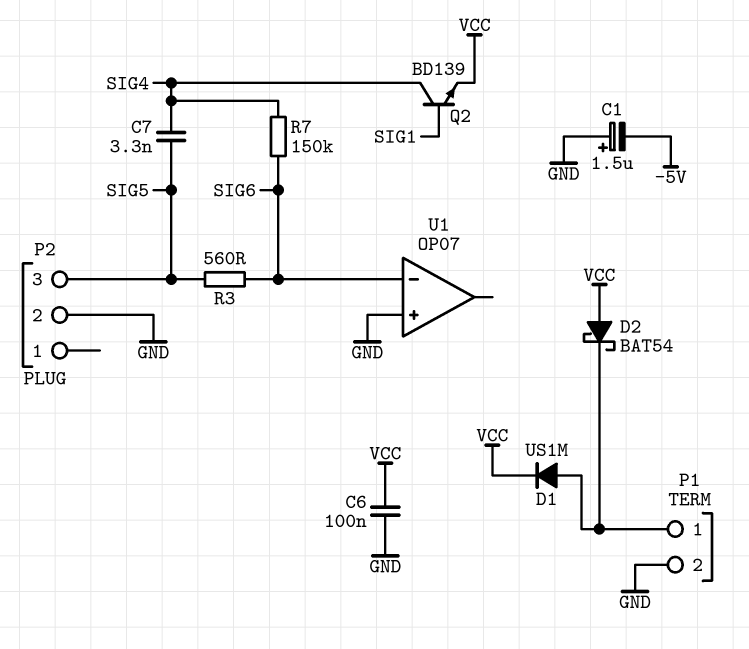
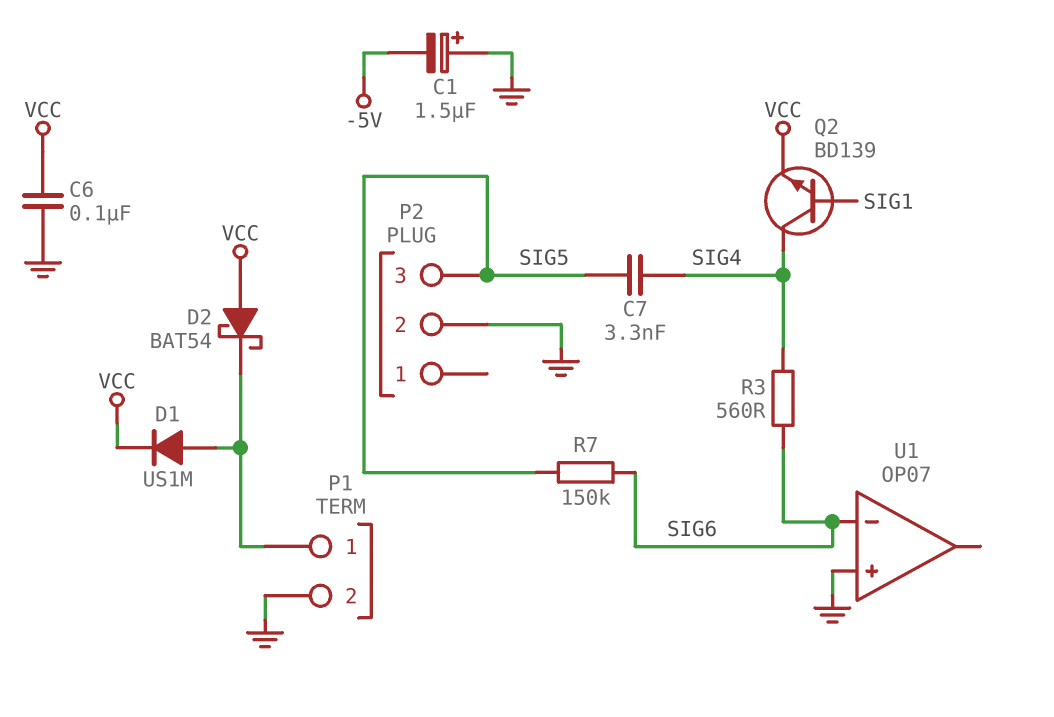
R3: 560 (SIG5, SIG6) -> 560 (SIG4, SIG6)
R7: 150k (SIG4, SIG6) -> 150k (SIG5, SIG6)

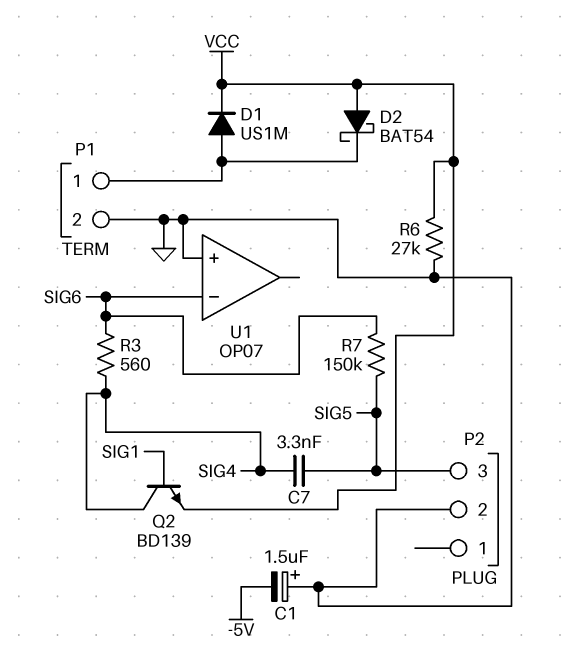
C6: 100nF (GND, VCC) -> none
R6: none -> 27k (GND, VCC)

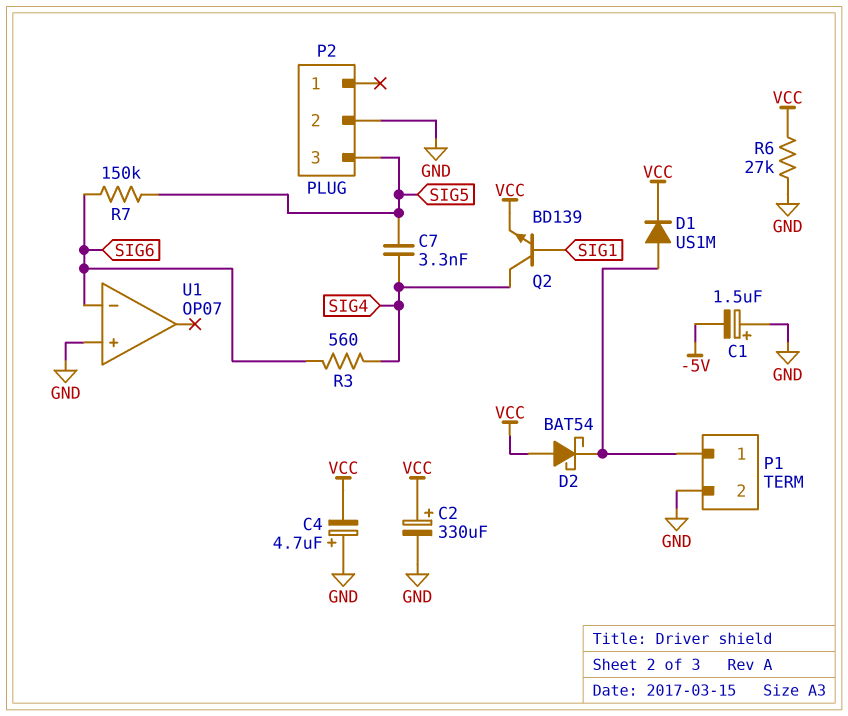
C2: none -> 330uF (plus VCC, minus GND)
C4: none -> 4.7uF (plus GND, minus VCC)

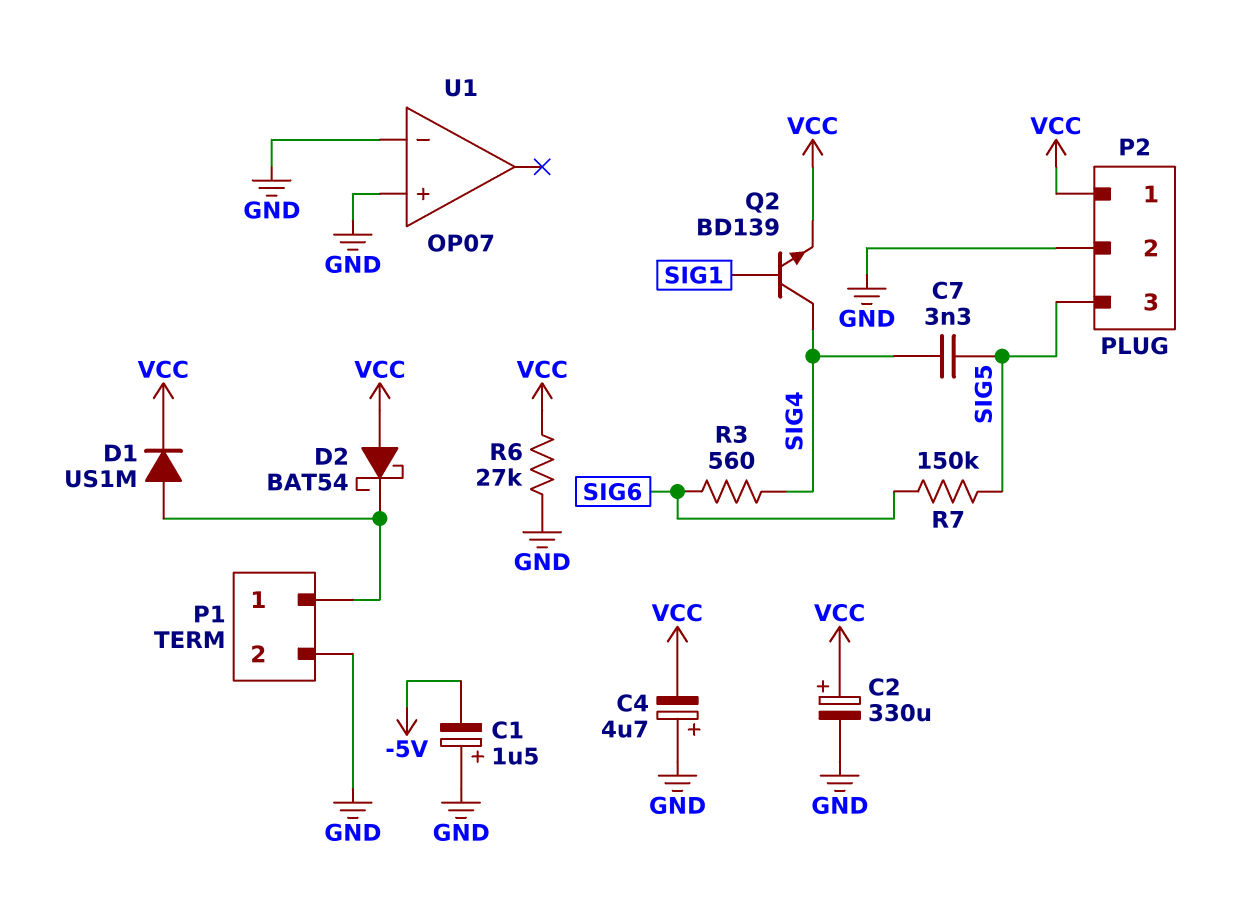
P2 pin 1: none -> VCC
U1 pin in-: SIG6 -> GND

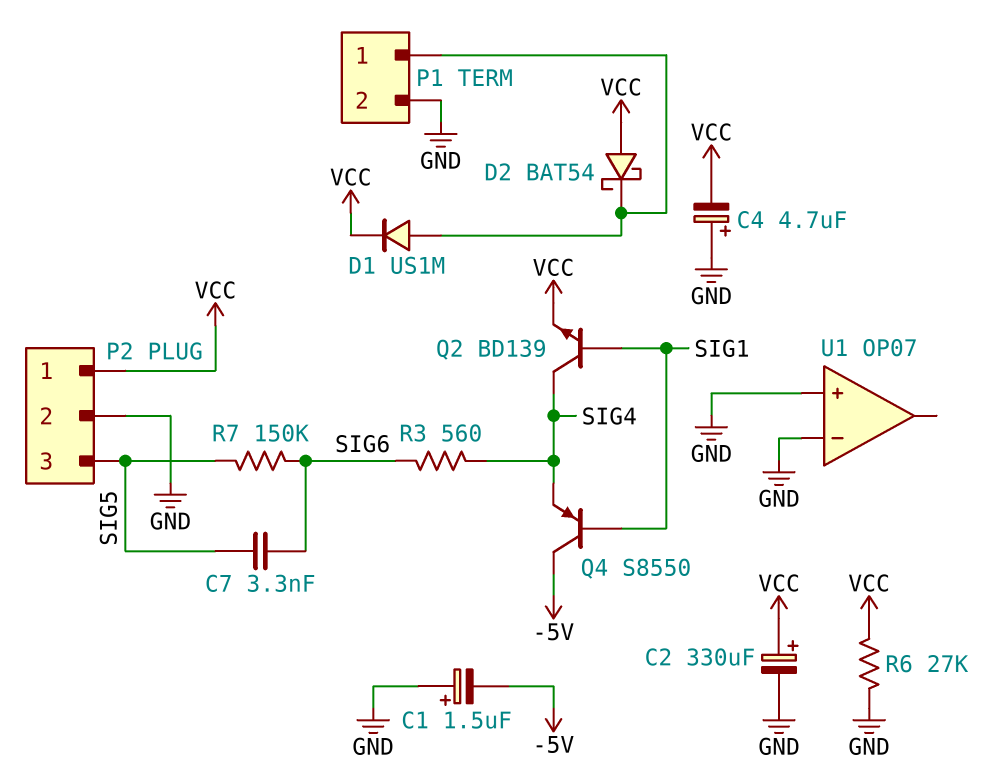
C7: 3.3nF (SIG4, SIG5) -> 3.3nF (SIG5, SIG6)
Q4: none -> PNP S8550 (B SIG1, C -5V, E SIG4)

